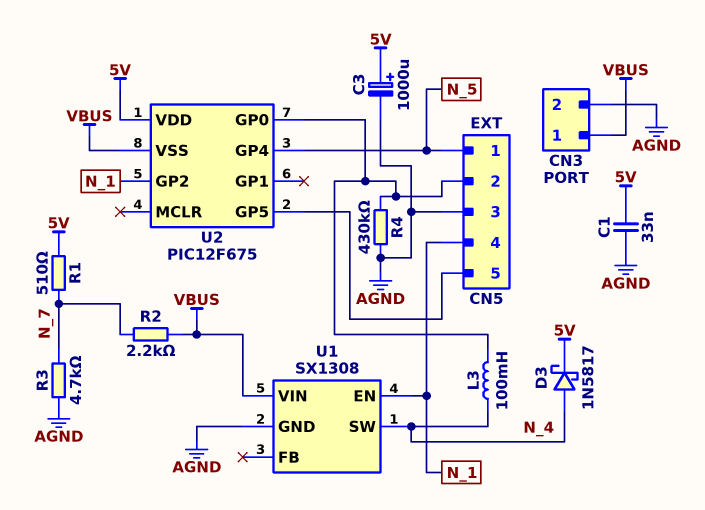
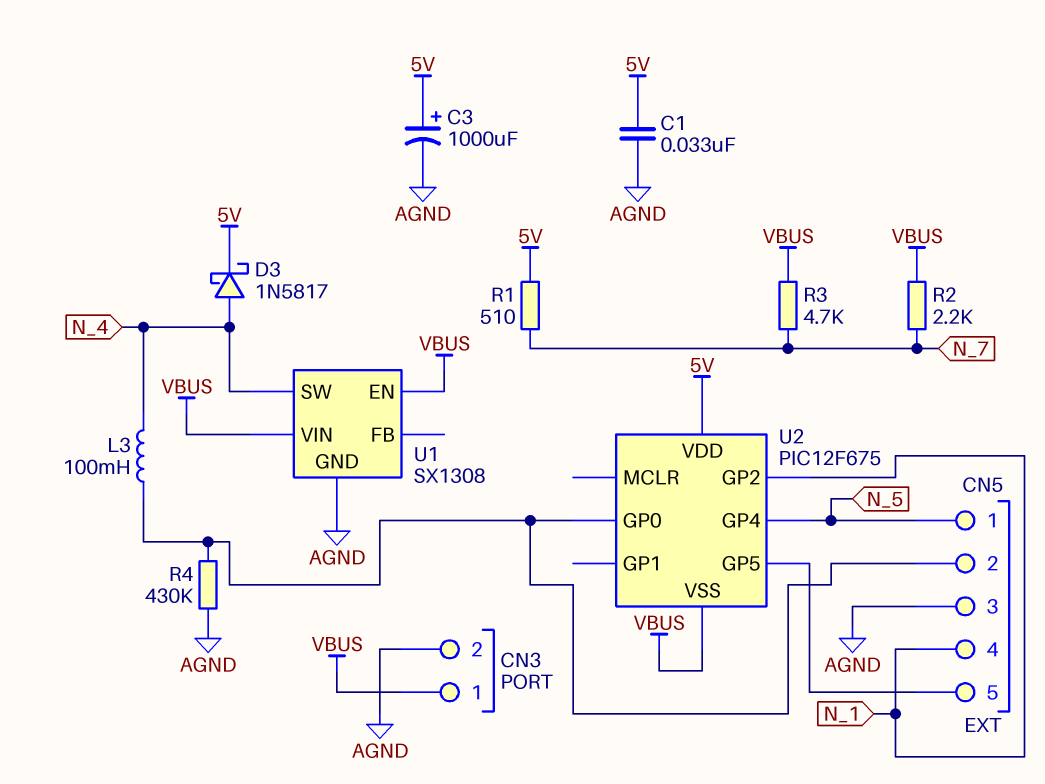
R3: 4.7k (AGND, N_7) -> 4.7k (N_7, VBUS)
U1 pin EN: N_1 -> VBUS

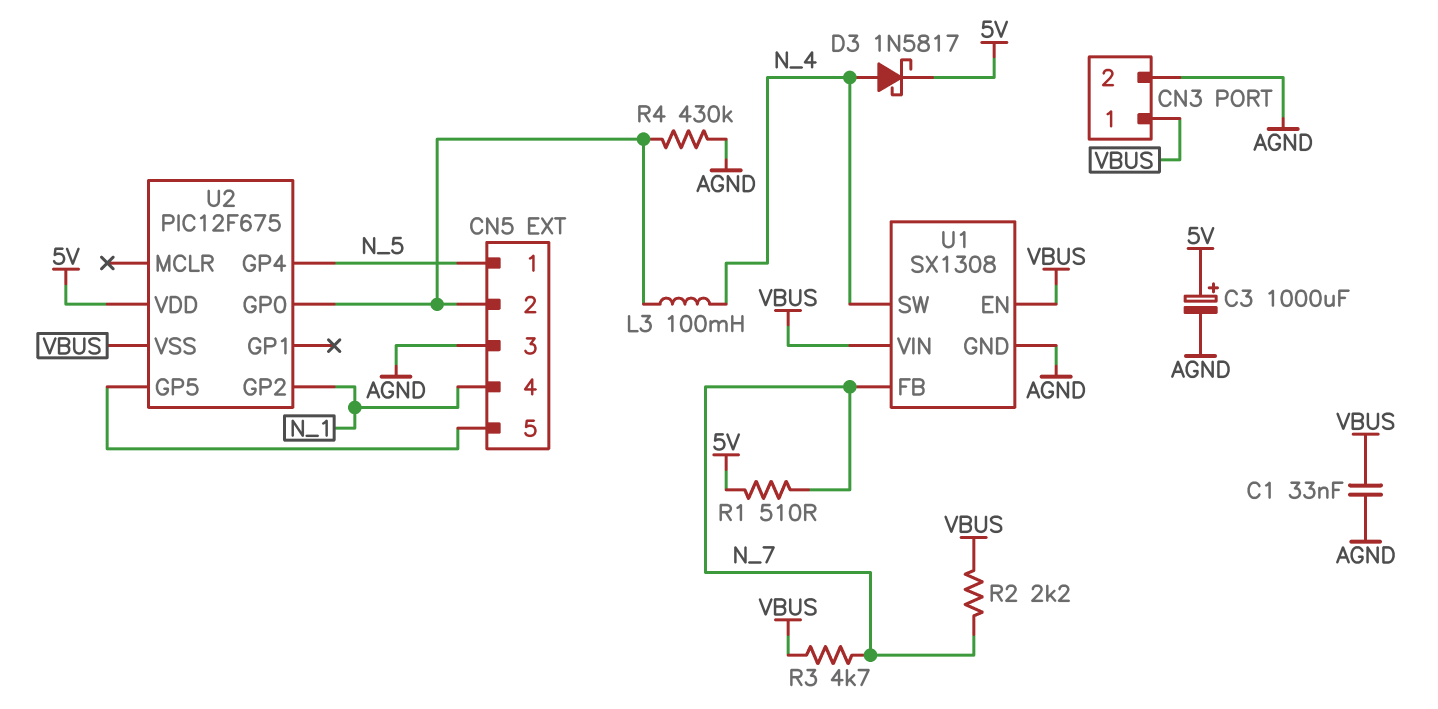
C1: 33nF (5V, AGND) -> 33nF (AGND, VBUS)
U1 pin FB: none -> N_7

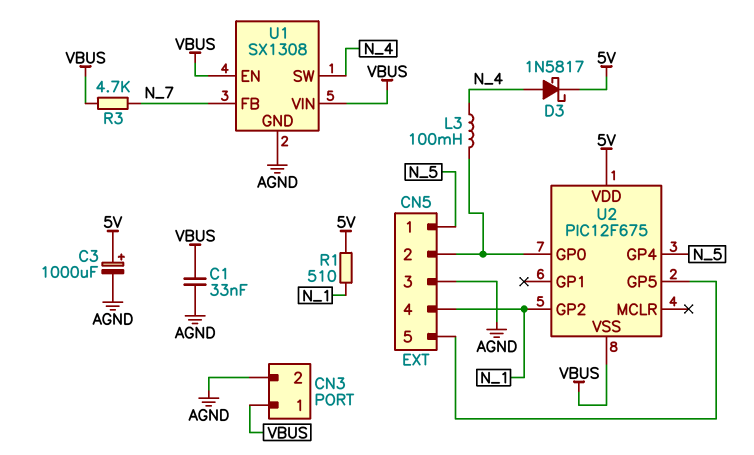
R1: 510 (5V, N_7) -> 510 (5V, N_1)
R2: 2.2k (N_7, VBUS) -> none
R4: 430k (AGND, CN5/2) -> none

